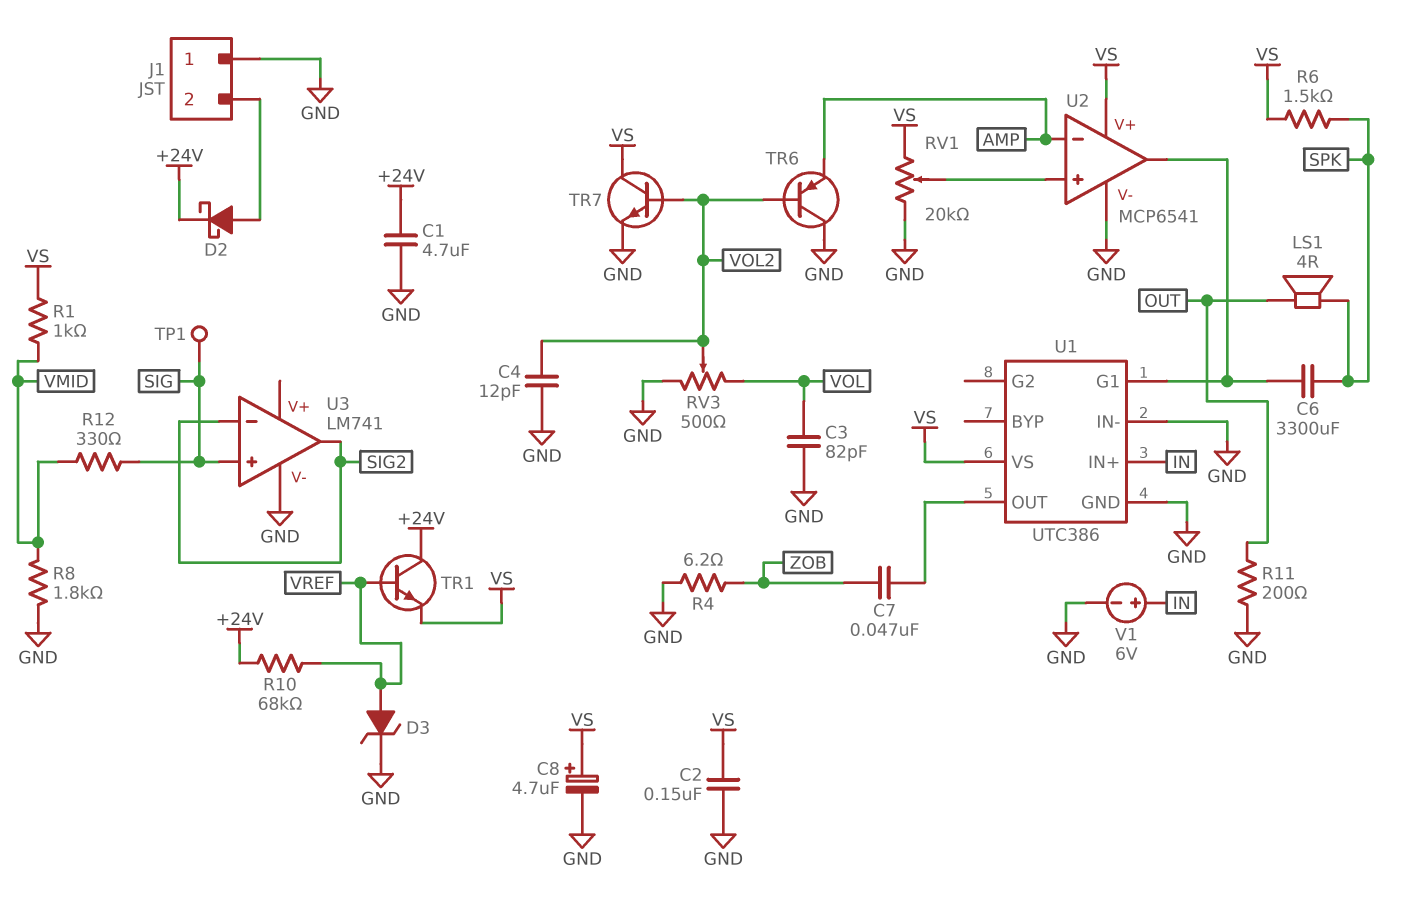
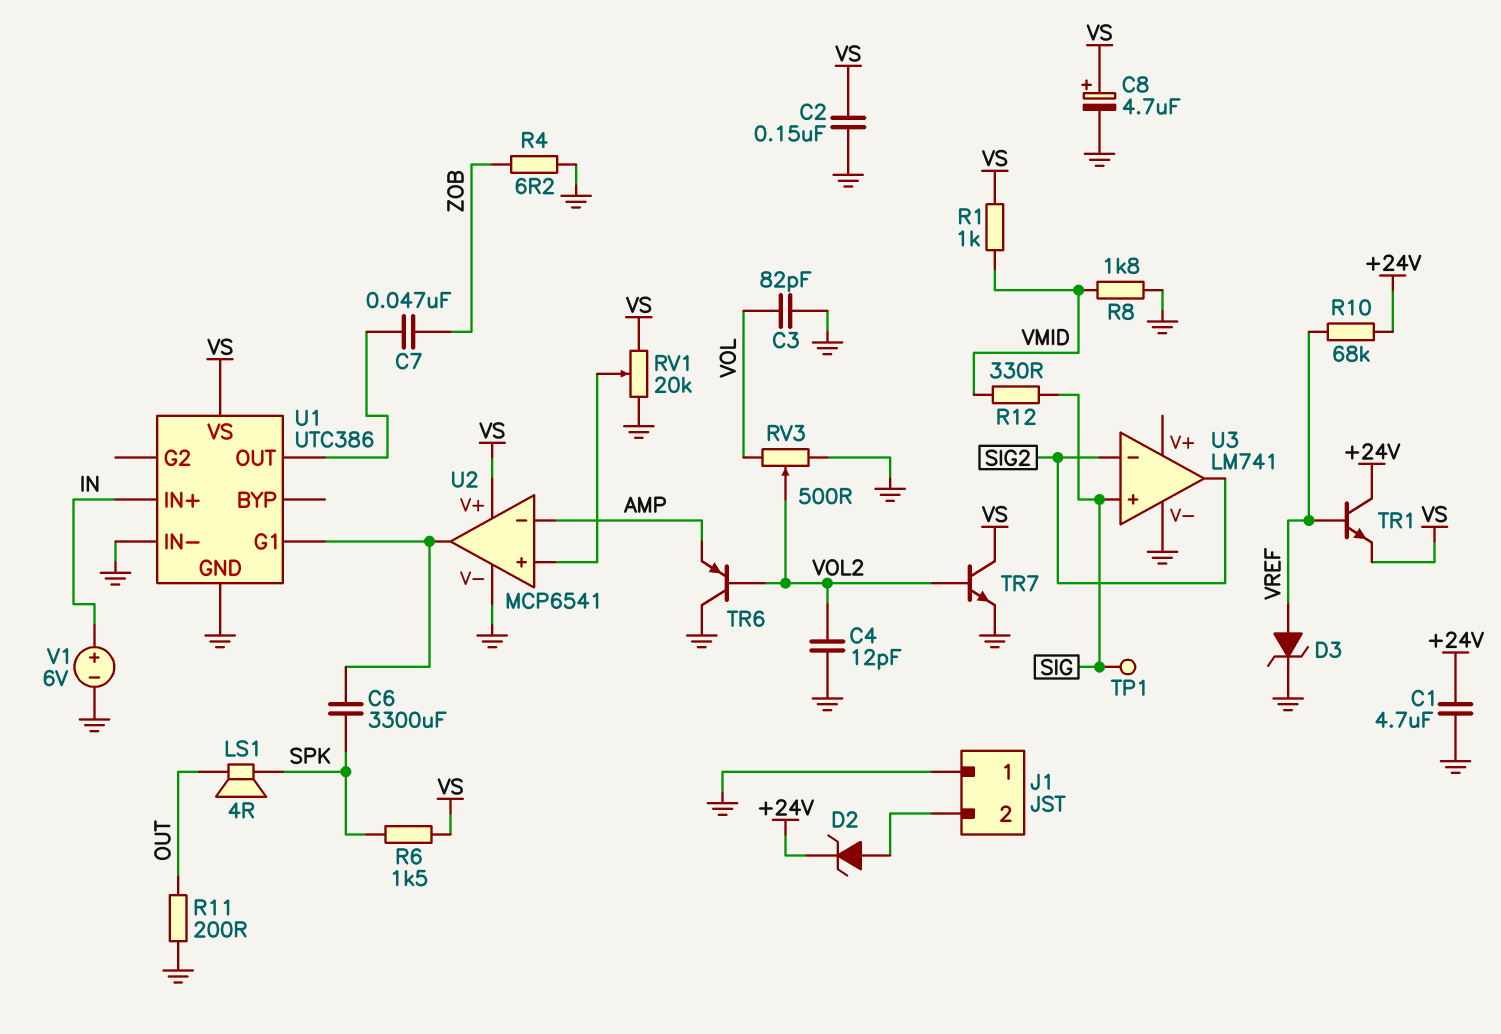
D2: schottky (A J1/2, K +24V) -> zener (A J1/2, K +24V)

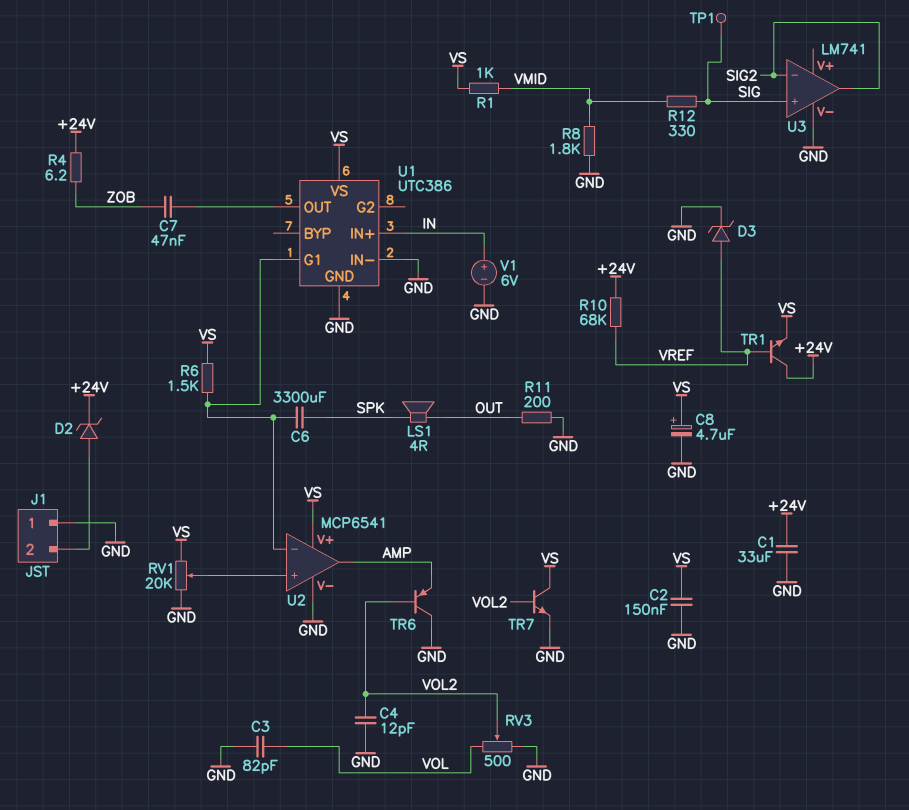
C1: 4.7uF (+24V, GND) -> 33uF (+24V, GND)
R4: 6.2 (GND, ZOB) -> 6.2 (+24V, ZOB)
R6: 1.5k (SPK, VS) -> 1.5k (U1/G1, VS)
U2 pin in-: AMP -> U1/G1
U2 pin out: U1/G1 -> AMP

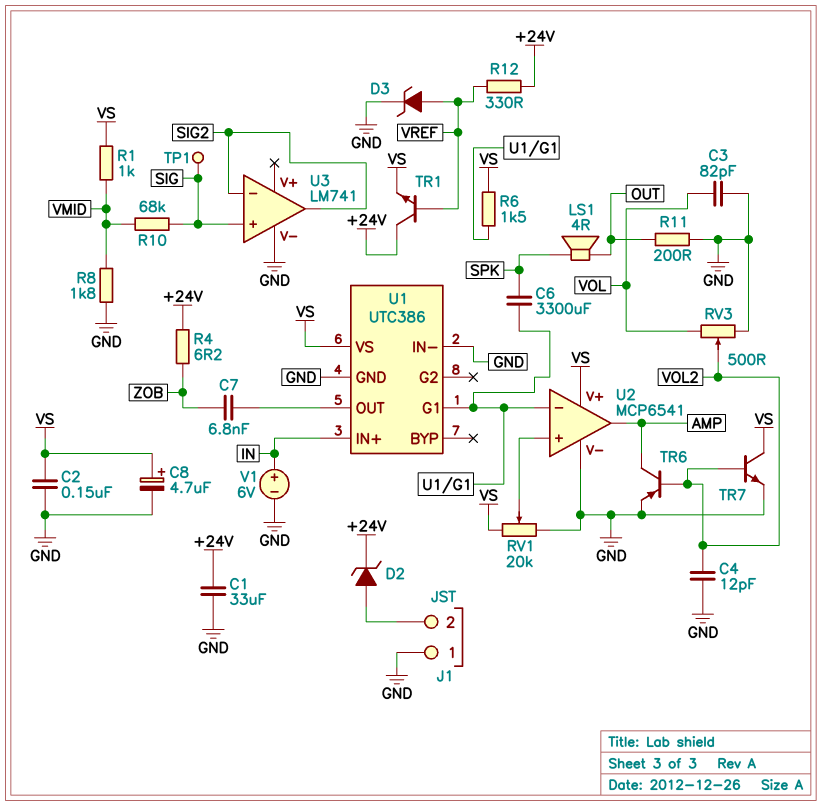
C7: 47nF (U1/OUT, ZOB) -> 6.8nF (U1/OUT, ZOB)
R10: 68k (+24V, VREF) -> 68k (SIG, VMID)
R12: 330 (SIG, VMID) -> 330 (+24V, VREF)
TR6: PNP (B VOL2, C GND, E AMP) -> PNP (B VOL2, C AMP, E GND)

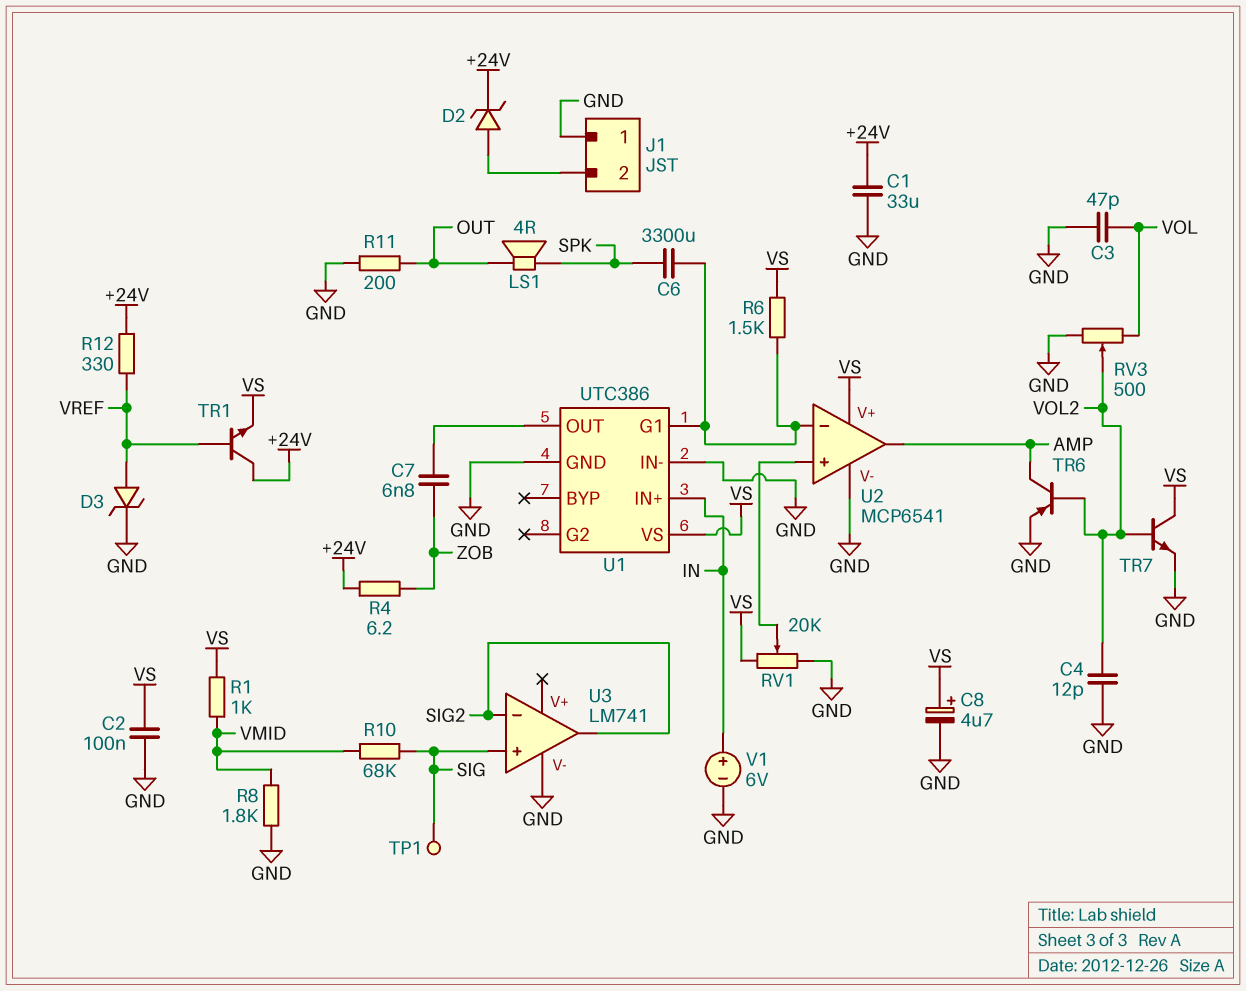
C2: 150nF (GND, VS) -> 100nF (GND, VS)
C3: 82pF (GND, VOL) -> 47pF (GND, VOL)

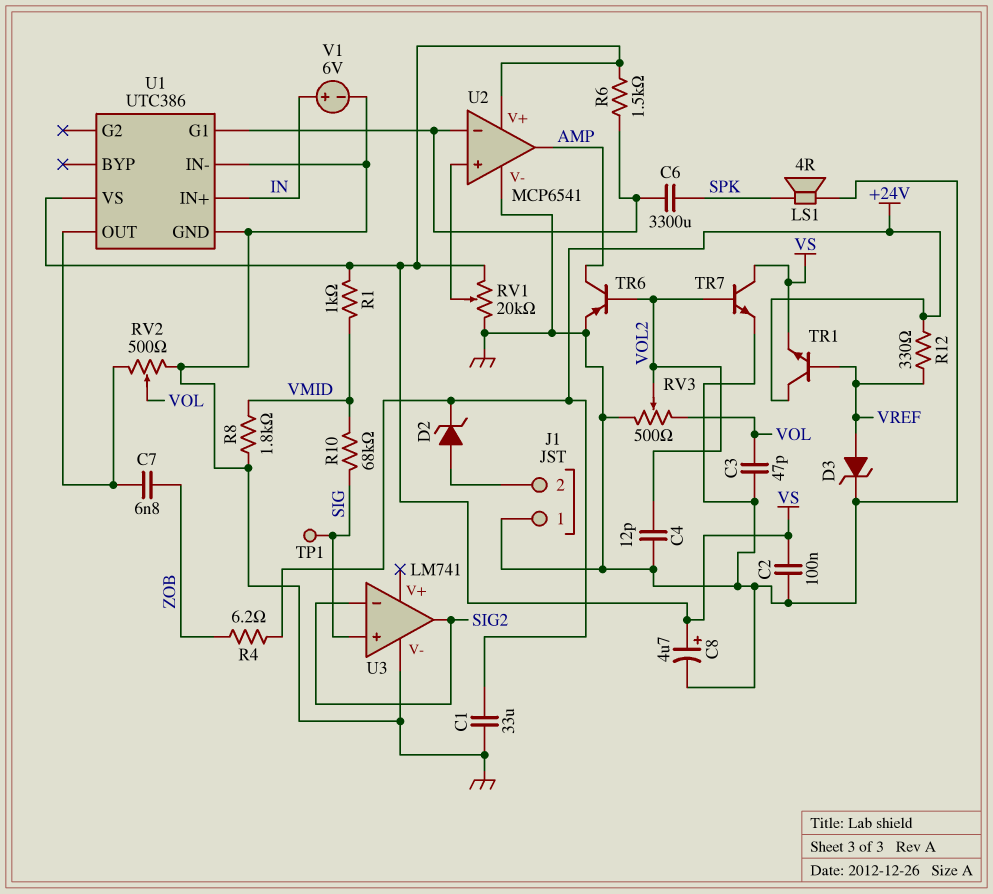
LS1: speaker 4R (OUT, SPK) -> speaker 4R (GND, SPK)
R11: 200 (GND, OUT) -> none
RV2: none -> 500 (GND, U1/OUT, wiper VOL)

